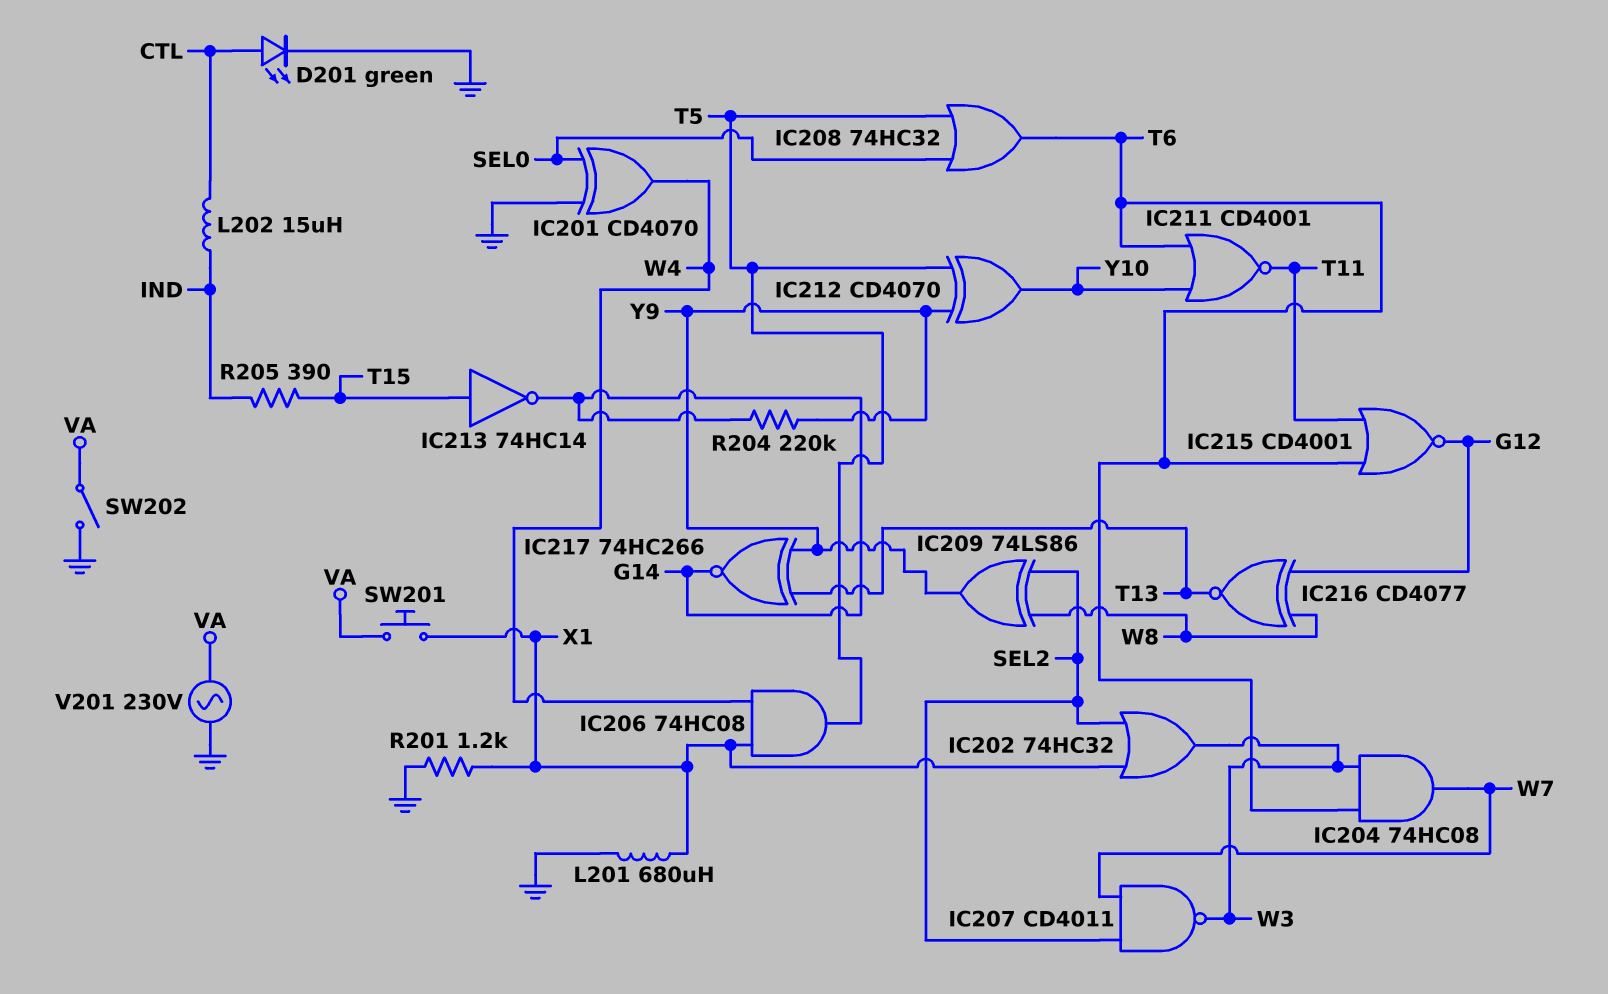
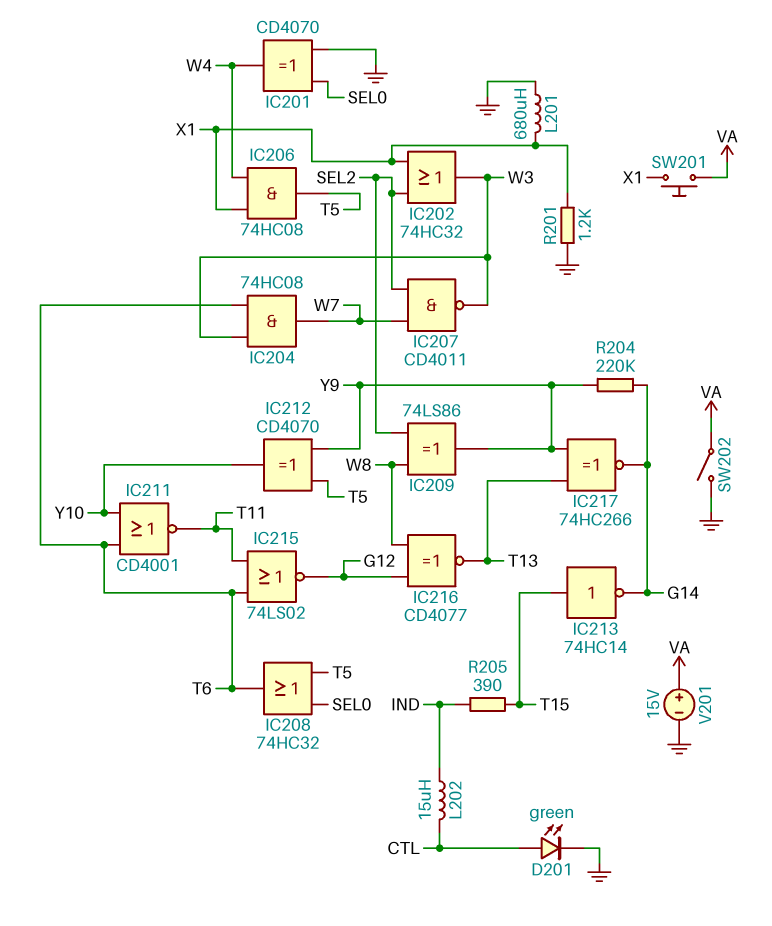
IC215: NOR CD4001 (in T6, in T11, out G12) -> NOR 74LS02 (in T6, in T11, out G12)
V201: AC 230V (GND, VA) -> 15V (plus VA, minus GND)

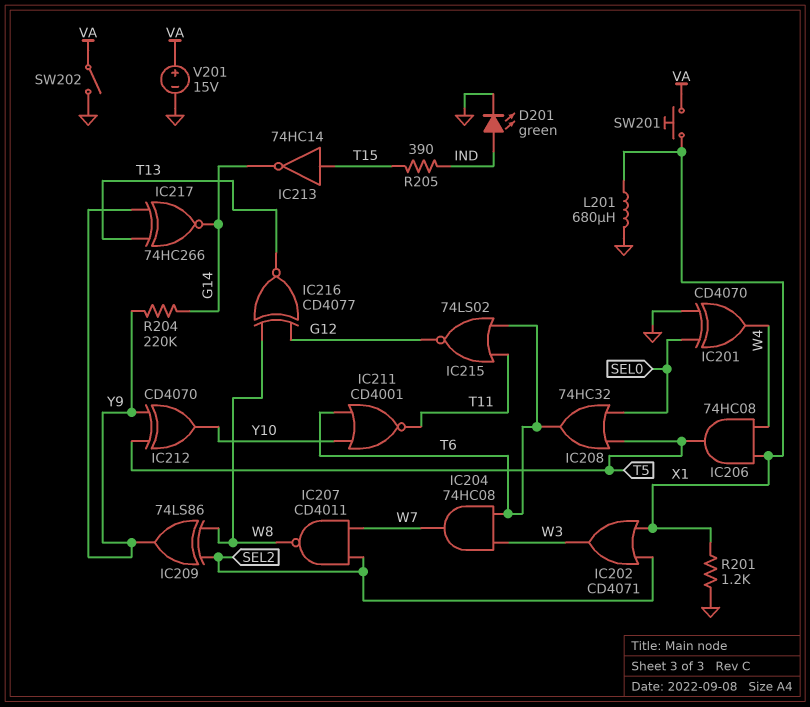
D201: LED green (A CTL, K GND) -> LED green (A IND, K GND)
IC202: OR 74HC32 (in SEL2, in X1, out W3) -> OR CD4071 (in SEL2, in X1, out W3)
IC207: NAND CD4011 (in SEL2, in W7, out W3) -> NAND CD4011 (in SEL2, in W7, out W8)
L202: 15uH (CTL, IND) -> none

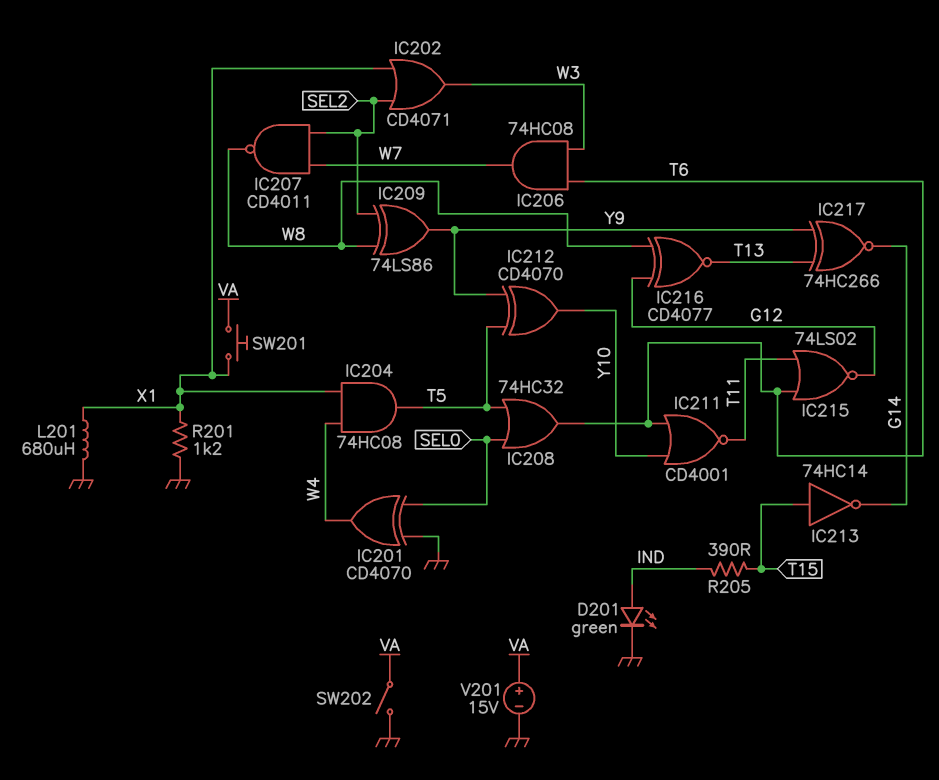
IC204: AND 74HC08 (in T6, in W3, out W7) -> AND 74HC08 (in W4, in X1, out T5)
IC206: AND 74HC08 (in W4, in X1, out T5) -> AND 74HC08 (in T6, in W3, out W7)
R204: 220k (G14, Y9) -> none

